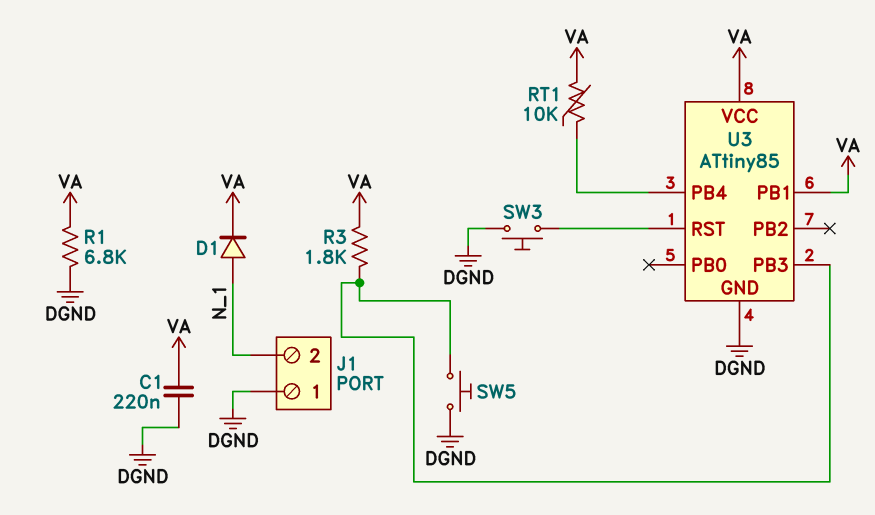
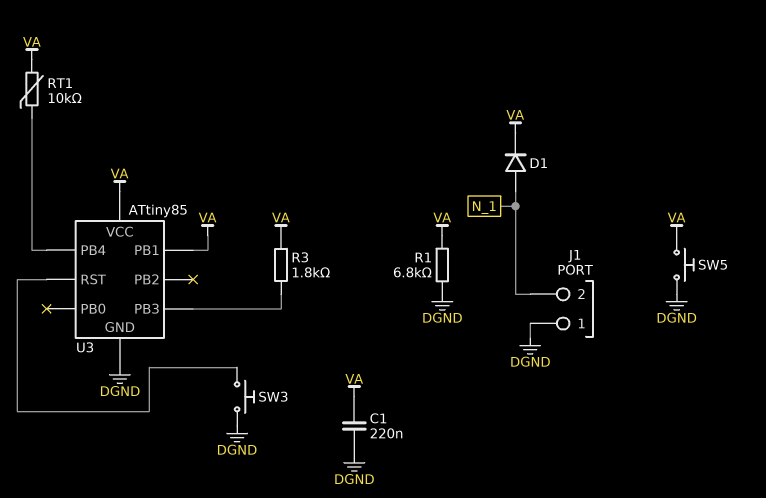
SW5: button (DGND, U3/PB3) -> button (DGND, VA)

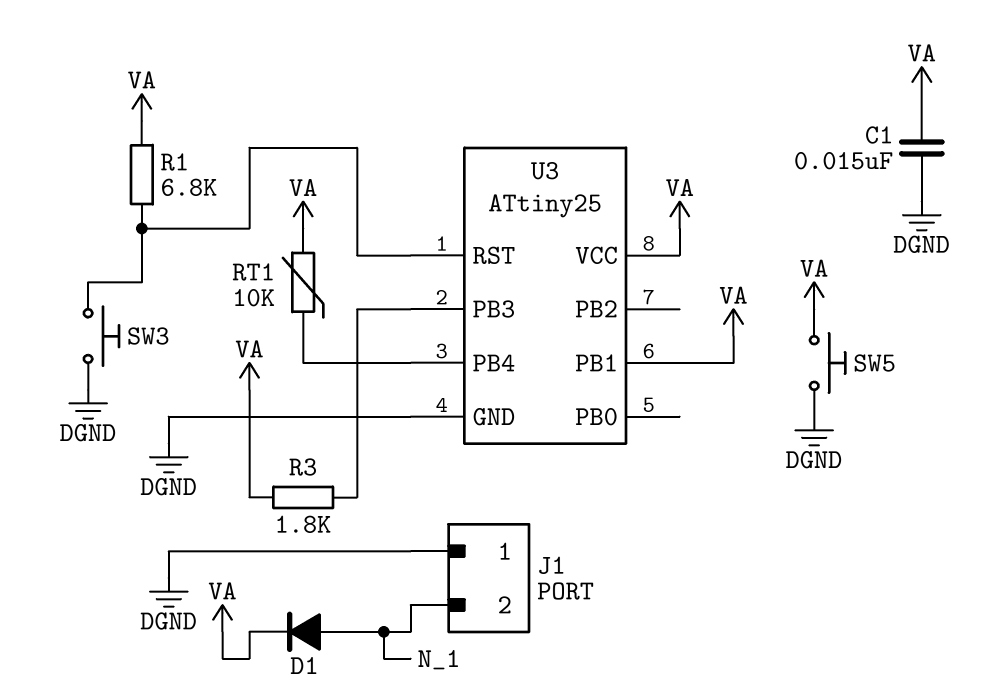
C1: 220nF (DGND, VA) -> 15nF (DGND, VA)
R1: 6.8k (DGND, VA) -> 6.8k (U3/RST, VA)
U3: ATtiny85 -> ATtiny25

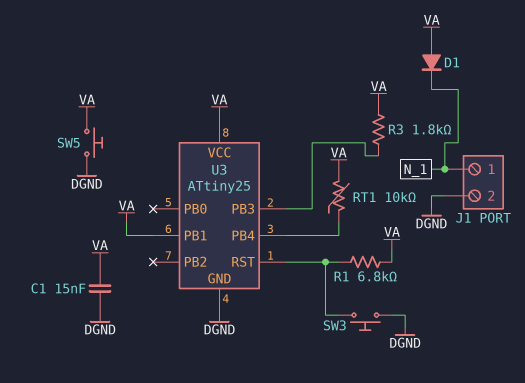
D1: diode (A N_1, K VA) -> diode (A VA, K N_1)
J1 pin 1: DGND -> N_1
J1 pin 2: N_1 -> DGND

